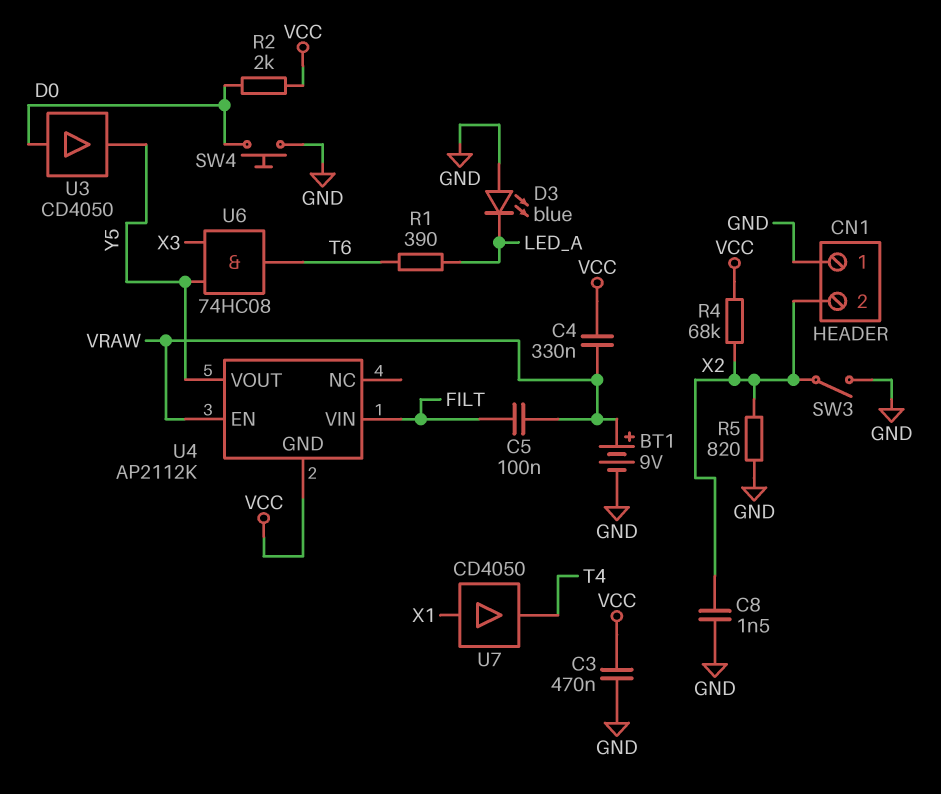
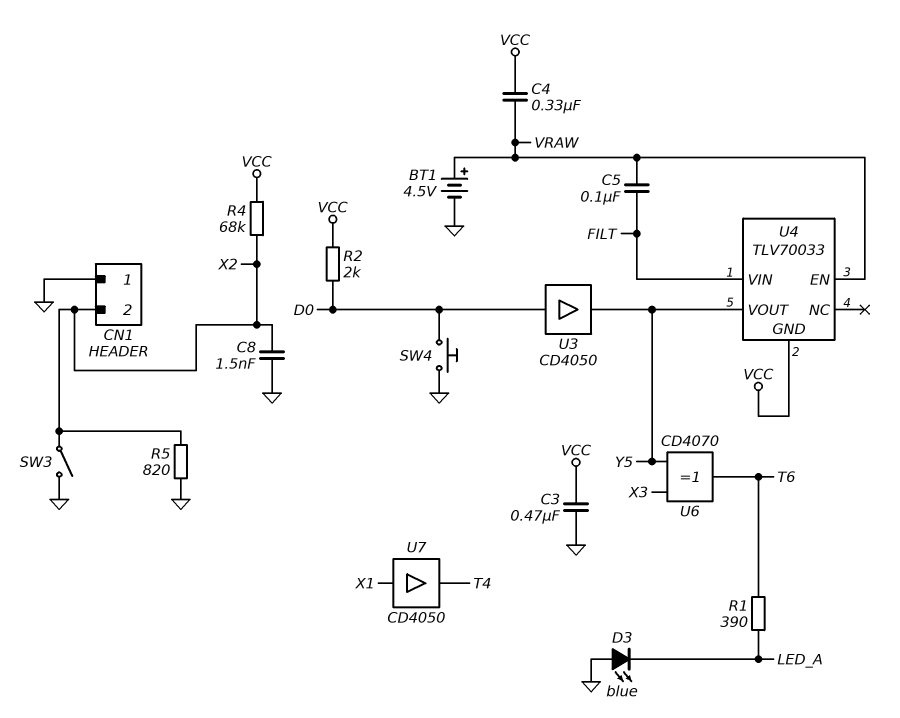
BT1: 9V (plus VRAW, minus GND) -> 4.5V (plus VRAW, minus GND)
U4: AP2112K -> TLV70033
U6: AND 74HC08 (in X3, in Y5, out T6) -> XOR CD4070 (in X3, in Y5, out T6)

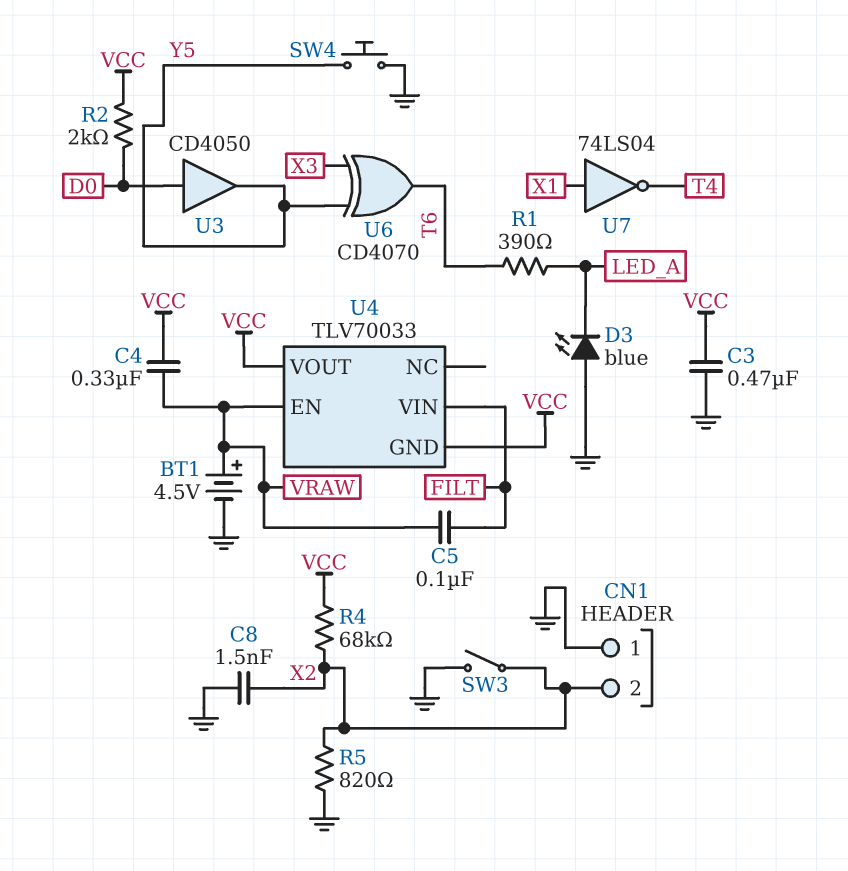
SW4: button (D0, GND) -> button (GND, Y5)
U4 pin VOUT: Y5 -> VCC
U7: buffer CD4050 (in X1, out T4) -> NOT 74LS04 (in X1, out T4)

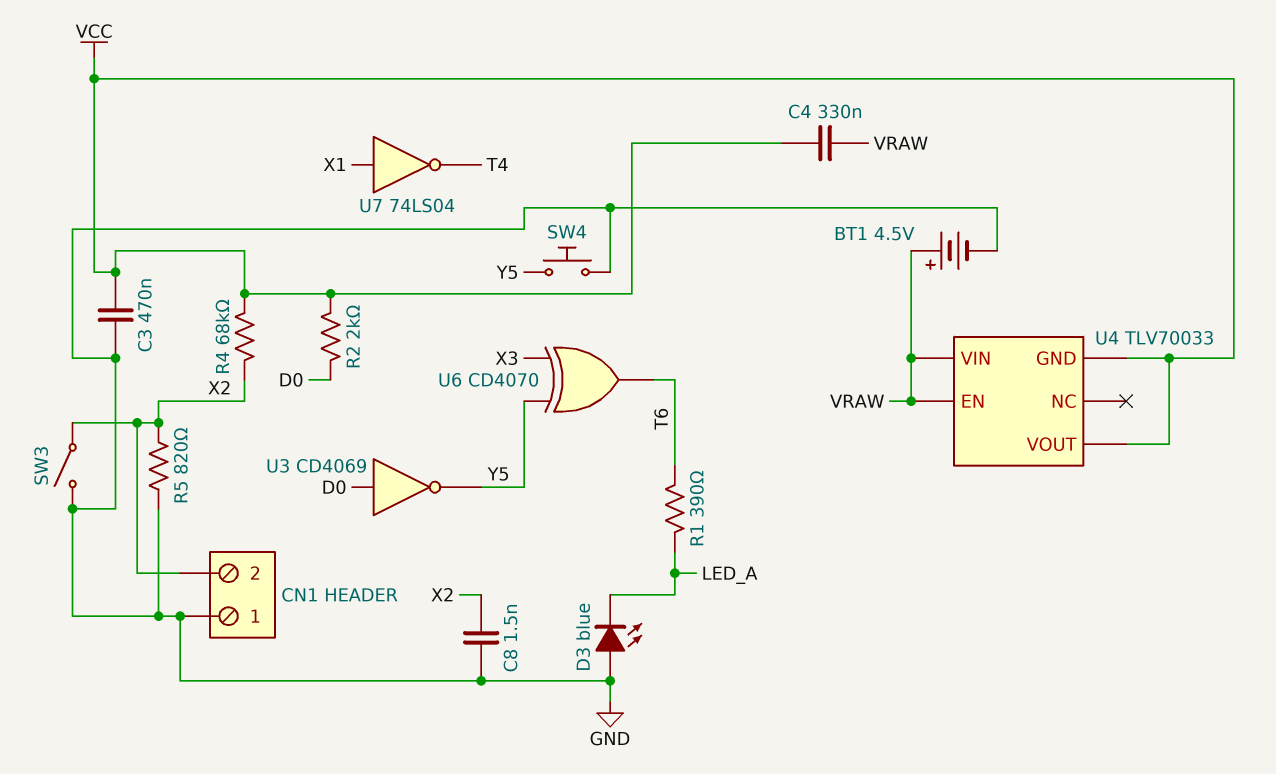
C5: 100nF (FILT, VRAW) -> none
U3: buffer CD4050 (in D0, out Y5) -> NOT CD4069 (in D0, out Y5)
U4 pin VIN: FILT -> VRAW

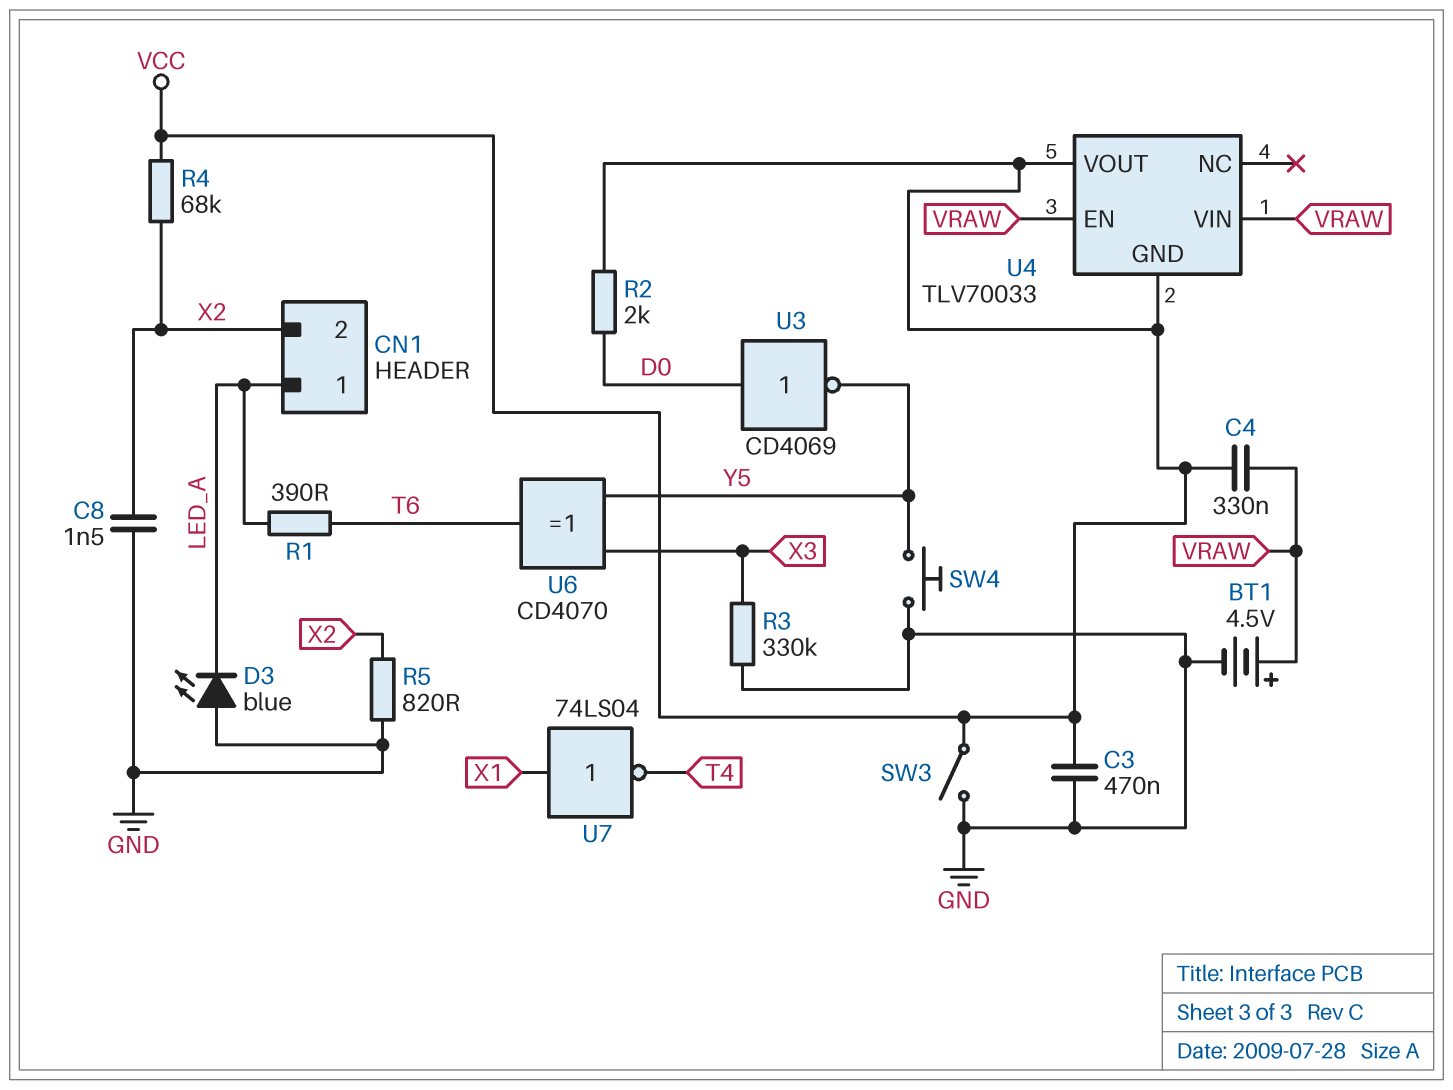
CN1 pin 1: GND -> LED_A
R3: none -> 330k (GND, X3)
SW3: switch (GND, X2) -> switch (GND, VCC)

